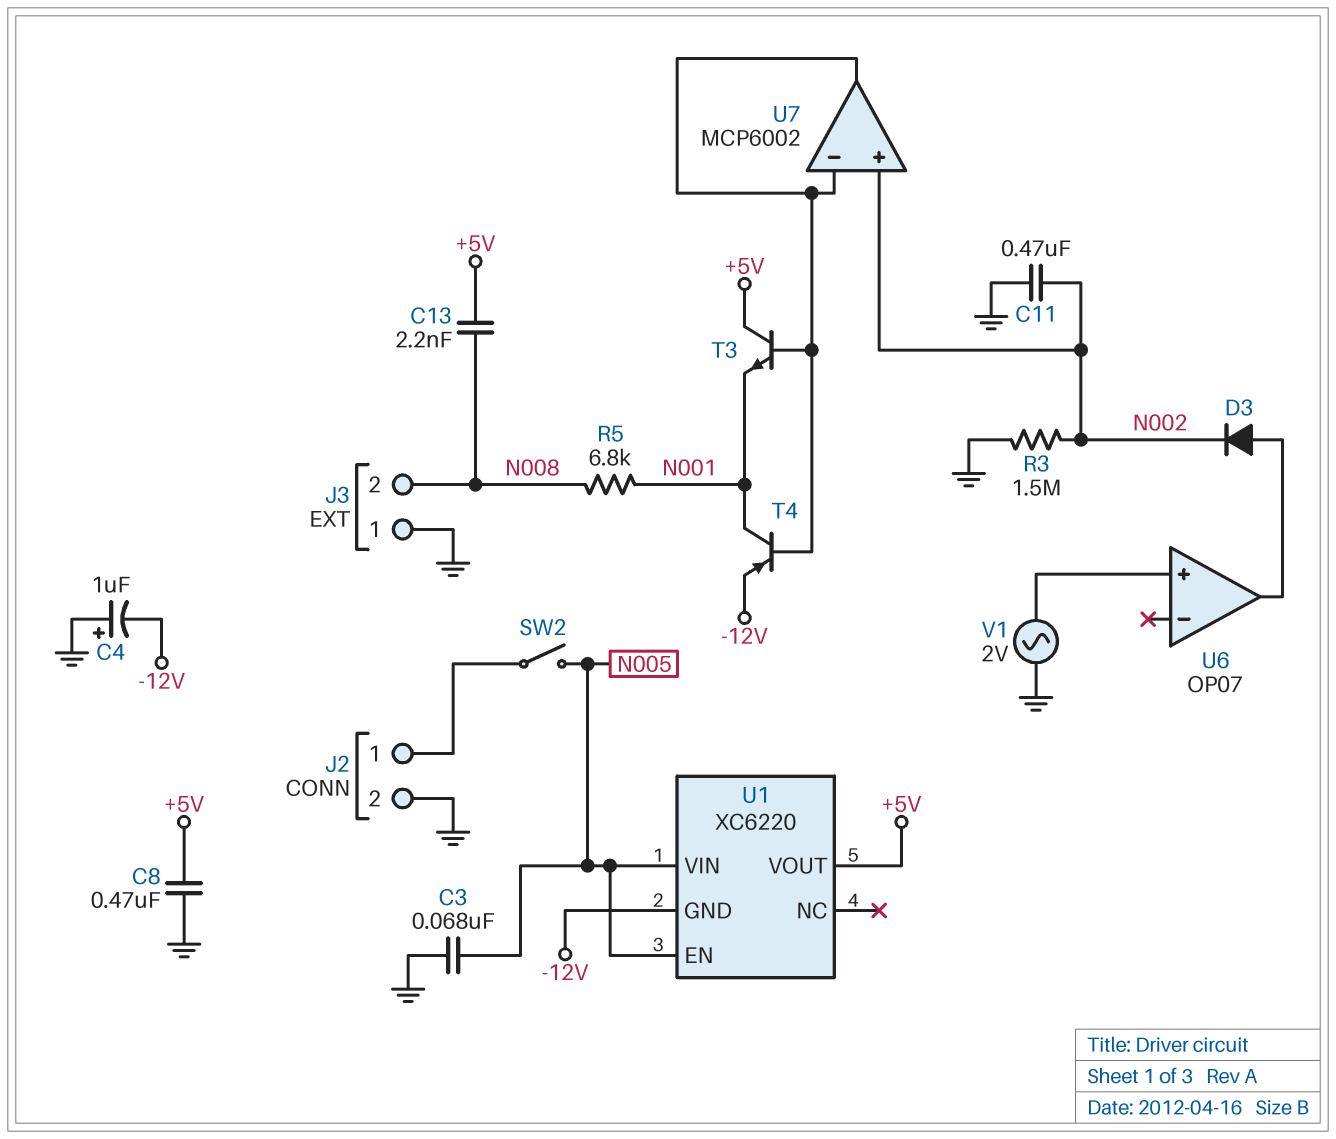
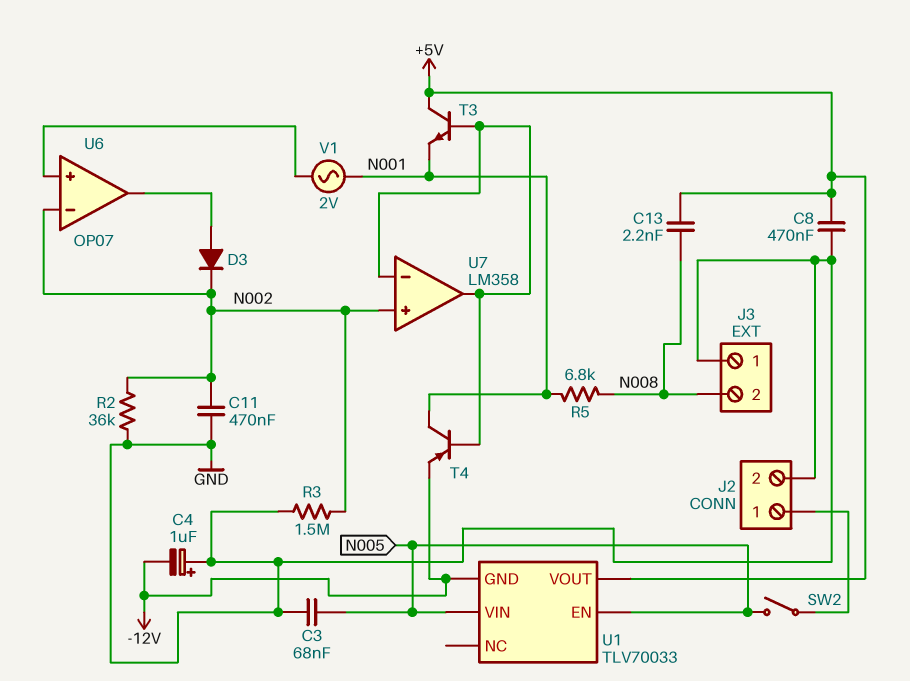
R2: none -> 36k (GND, N002)
U1: XC6220 -> TLV70033
U6 pin in-: none -> N002
U7: MCP6002 -> LM358
V1: AC 2V (GND, U6/in+) -> AC 2V (N001, U6/in+)

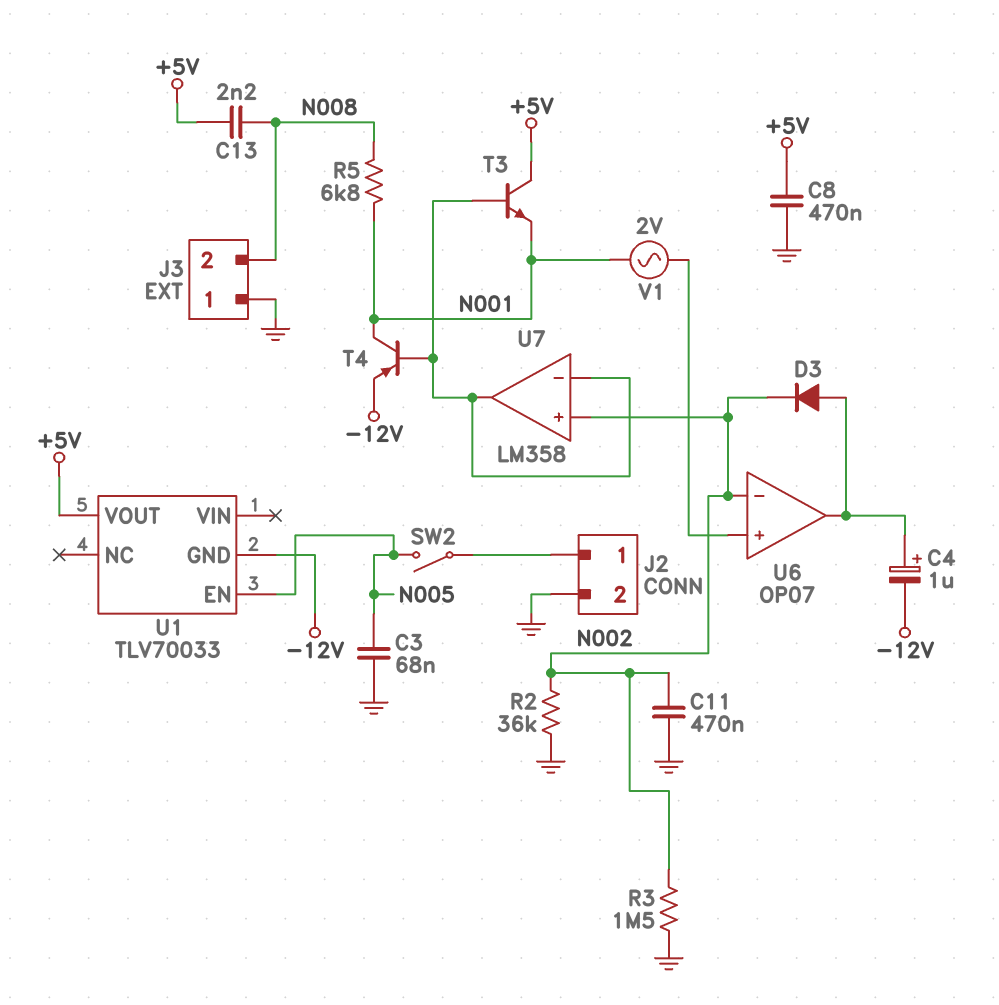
C4: 1uF (plus GND, minus -12V) -> 1uF (plus U6/out, minus -12V)
U1 pin VIN: N005 -> none

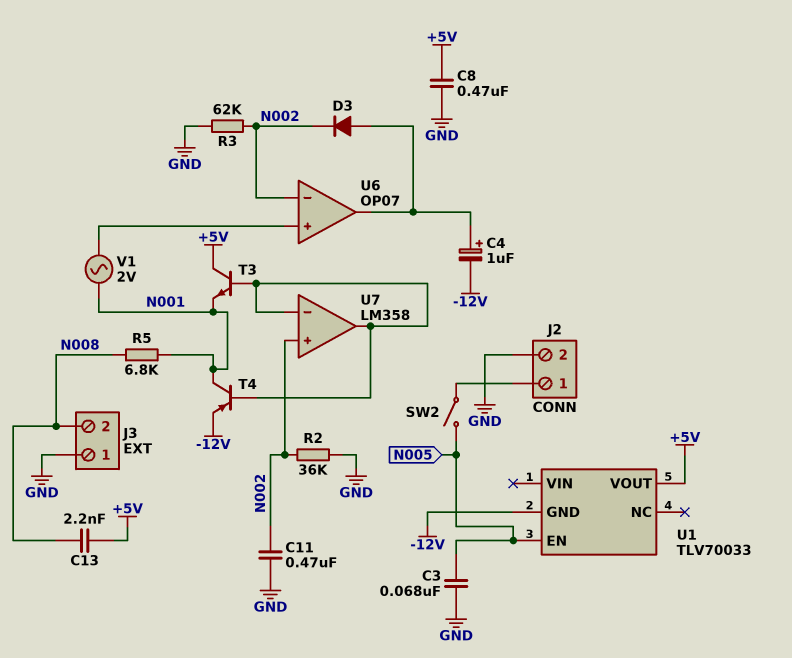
R3: 1.5M (GND, N002) -> 62k (GND, N002)

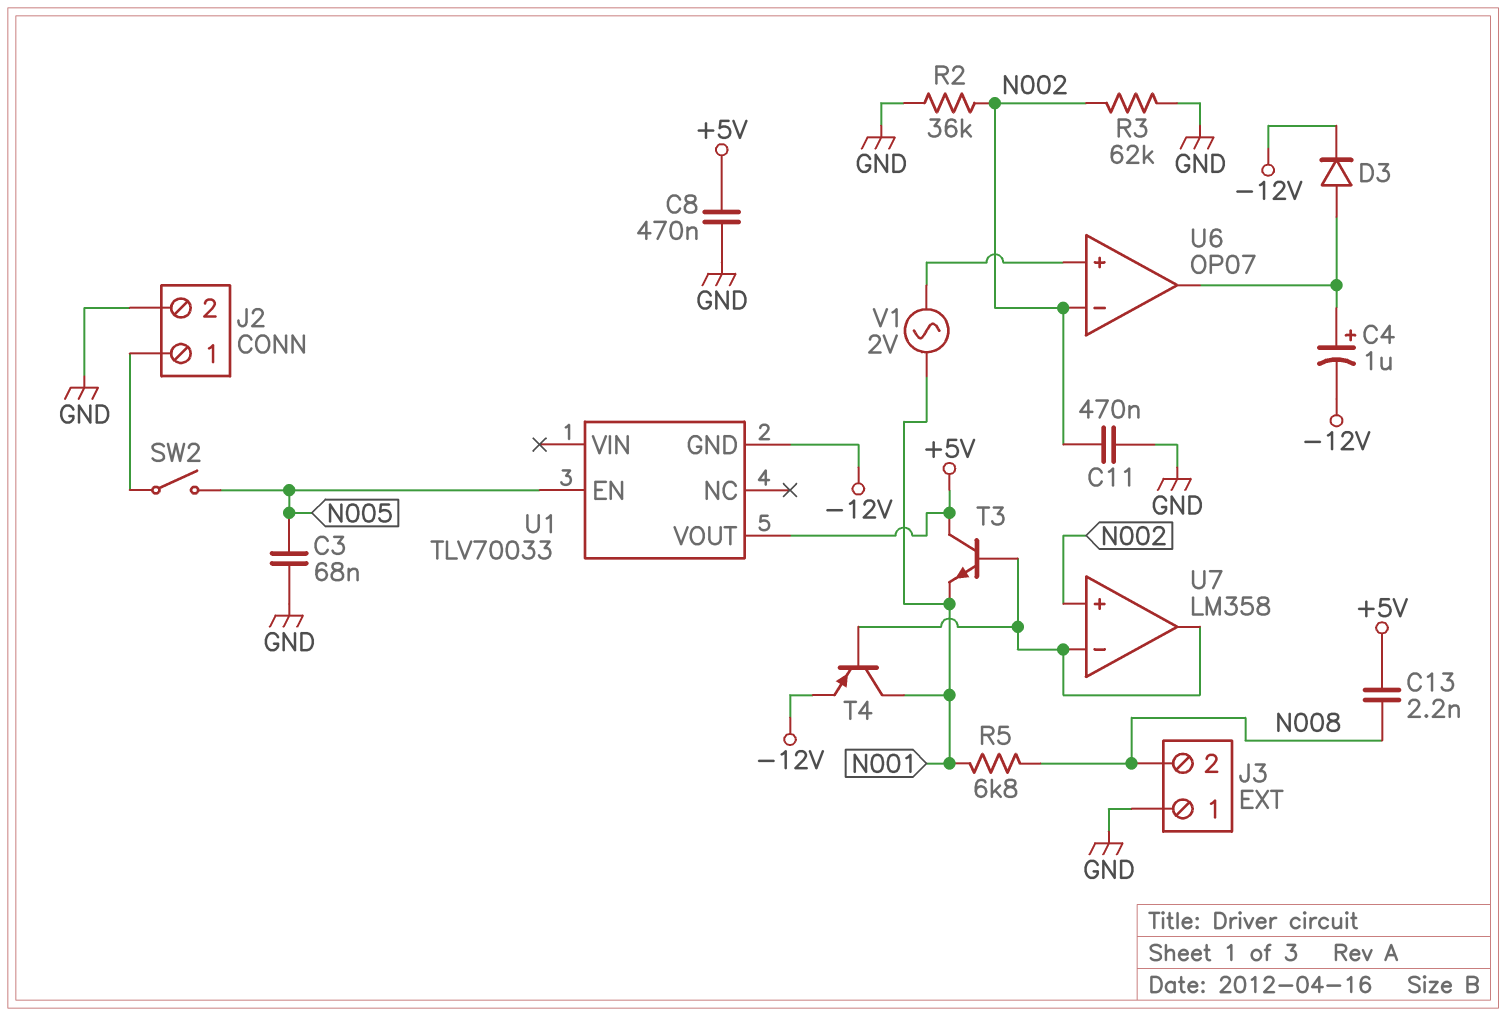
D3: diode (A U6/out, K N002) -> diode (A U6/out, K -12V)

